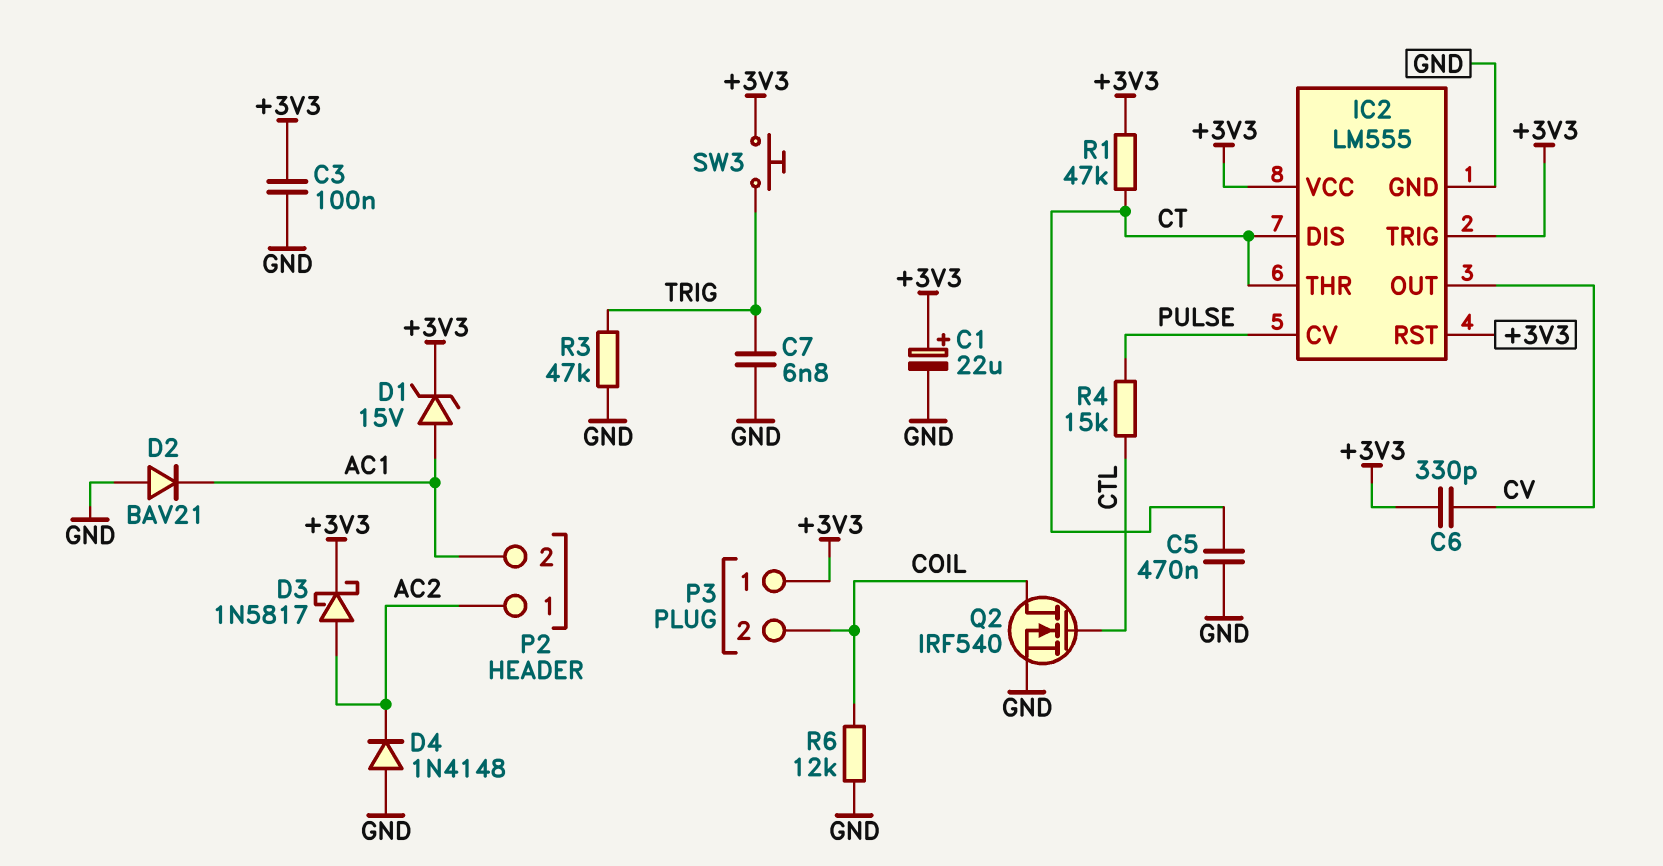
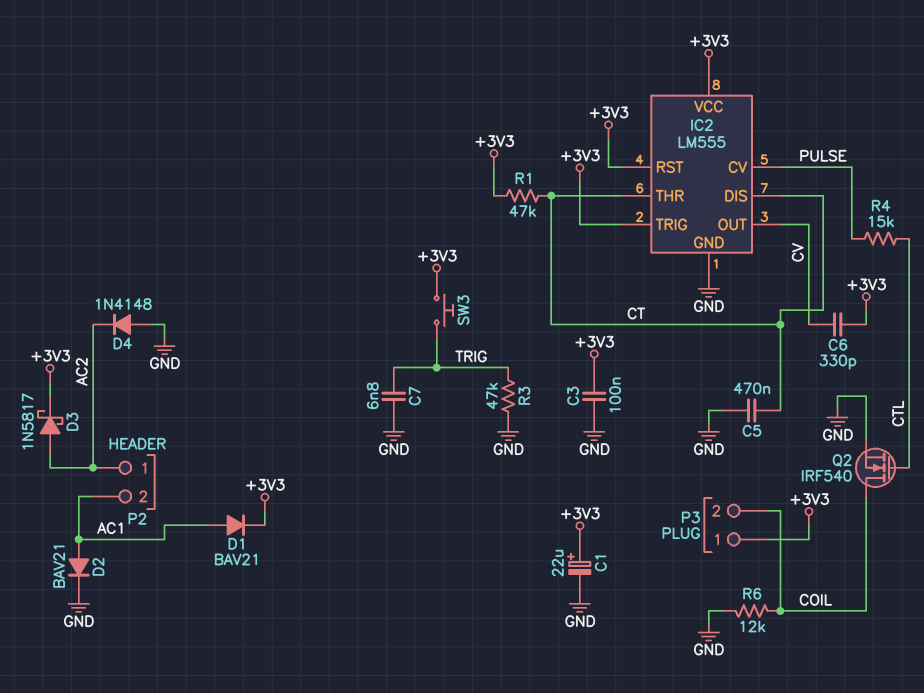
D1: zener 15V (A AC1, K +3V3) -> diode BAV21 (A AC1, K +3V3)
D2: diode BAV21 (A GND, K AC1) -> diode BAV21 (A AC1, K GND)

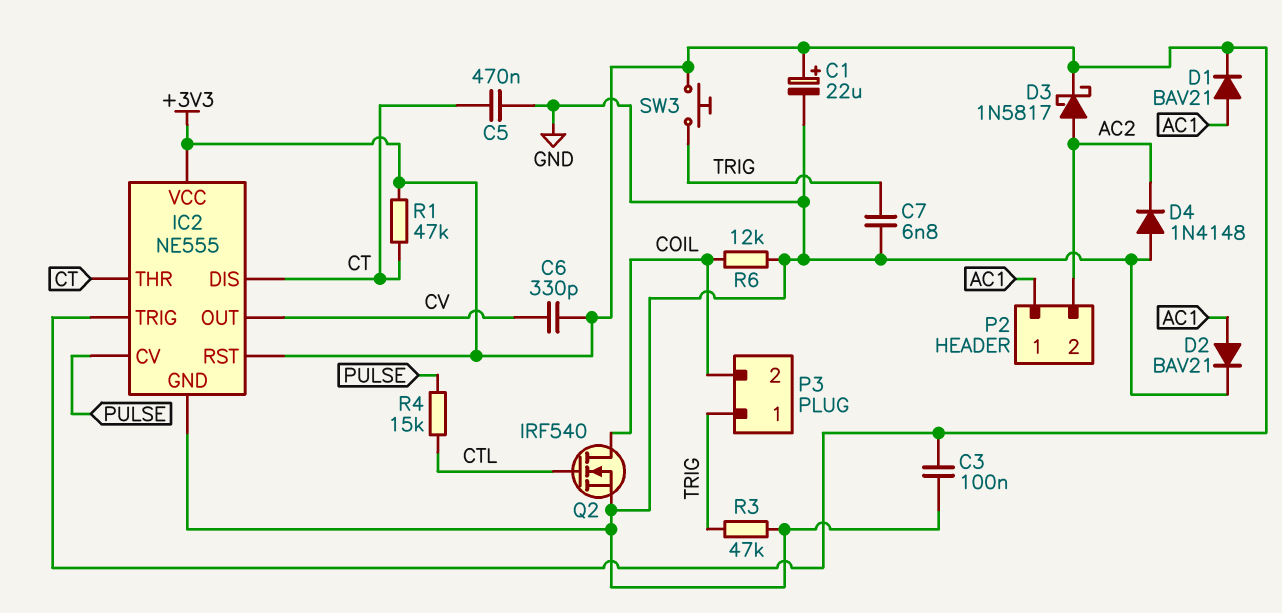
IC2: LM555 -> NE555
P2 pin 1: AC2 -> AC1
P2 pin 2: AC1 -> AC2
P3 pin 1: +3V3 -> TRIG

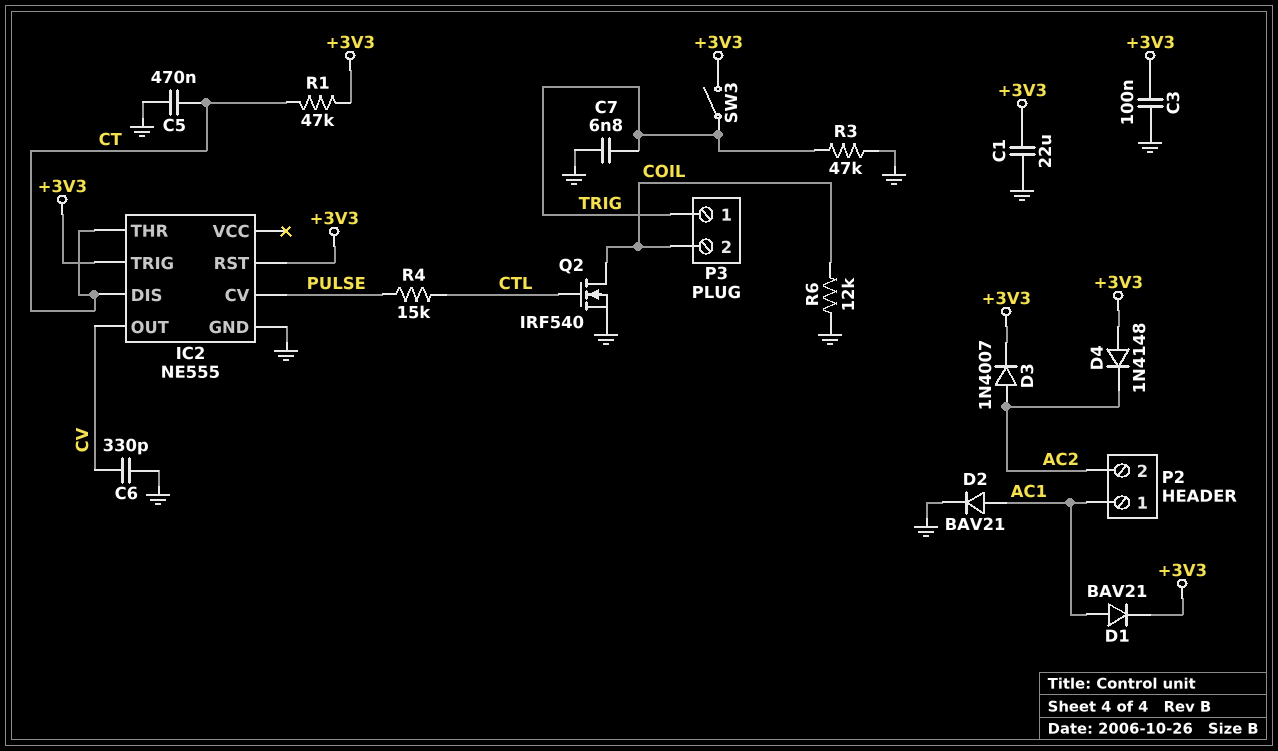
C1: 22uF (plus +3V3, minus GND) -> 22uF (+3V3, GND)
C6: 330pF (+3V3, CV) -> 330pF (CV, GND)
D3: schottky 1N5817 (A AC2, K +3V3) -> diode 1N4007 (A AC2, K +3V3)
D4: diode 1N4148 (A GND, K AC2) -> diode 1N4148 (A +3V3, K AC2)
IC2 pin VCC: +3V3 -> none
SW3: button (+3V3, TRIG) -> switch (+3V3, TRIG)

